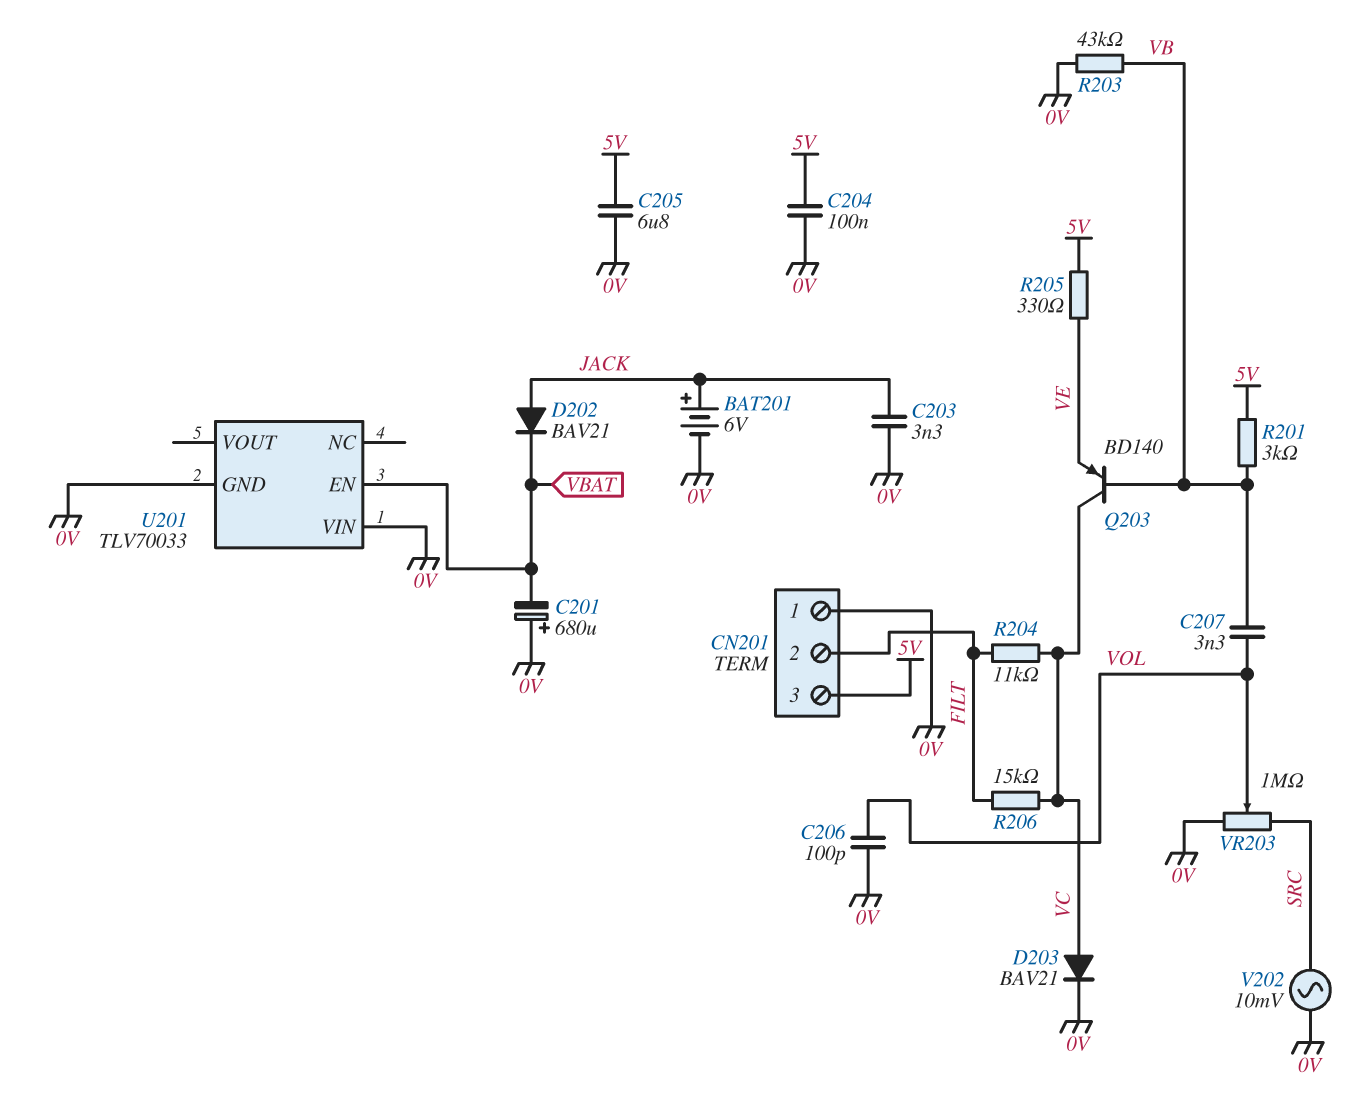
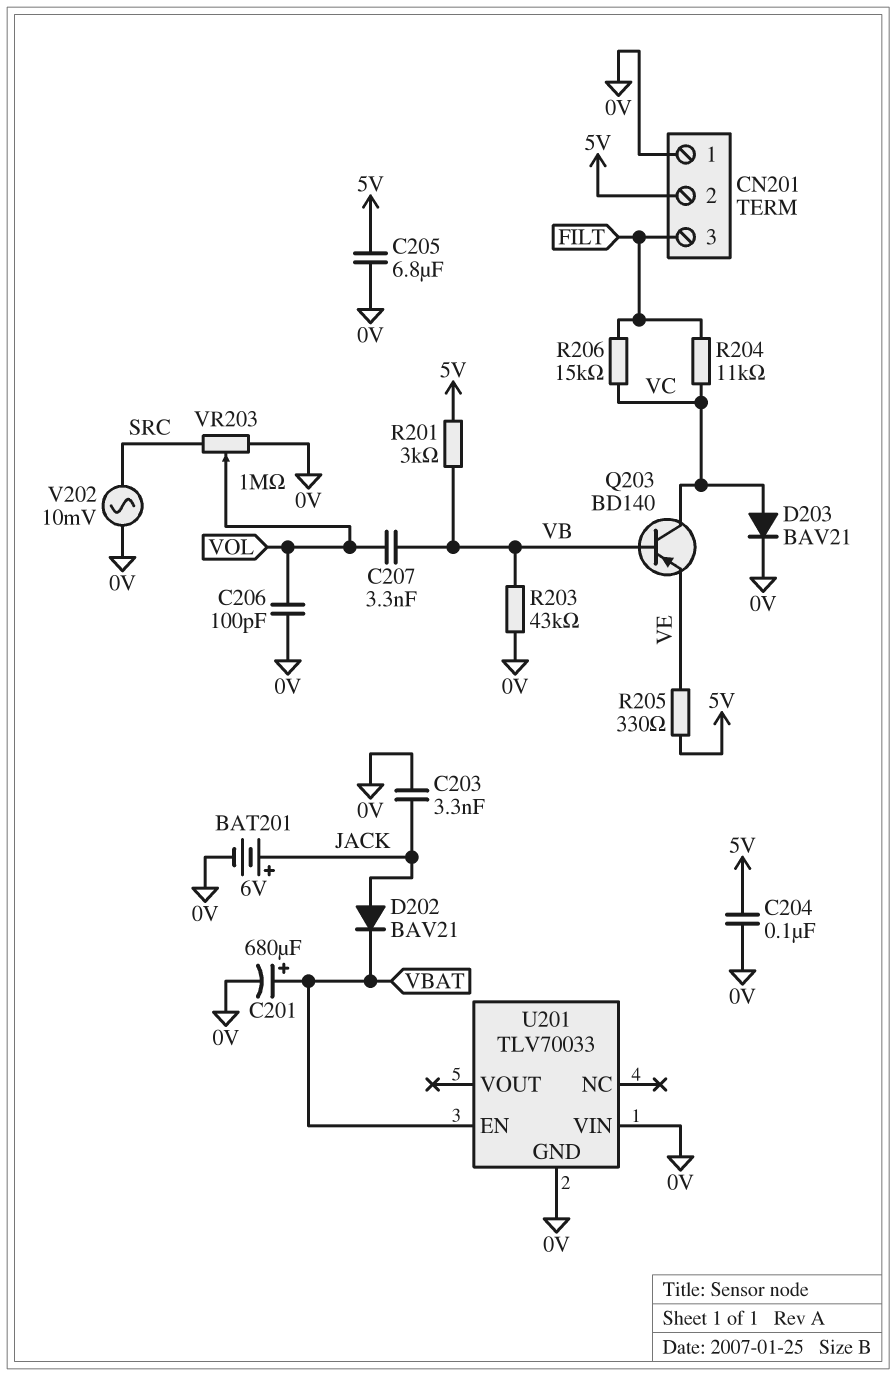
C201: 680uF (plus 0V, minus VBAT) -> 680uF (plus VBAT, minus 0V)
CN201 pin 2: FILT -> 5V
CN201 pin 3: 5V -> FILT

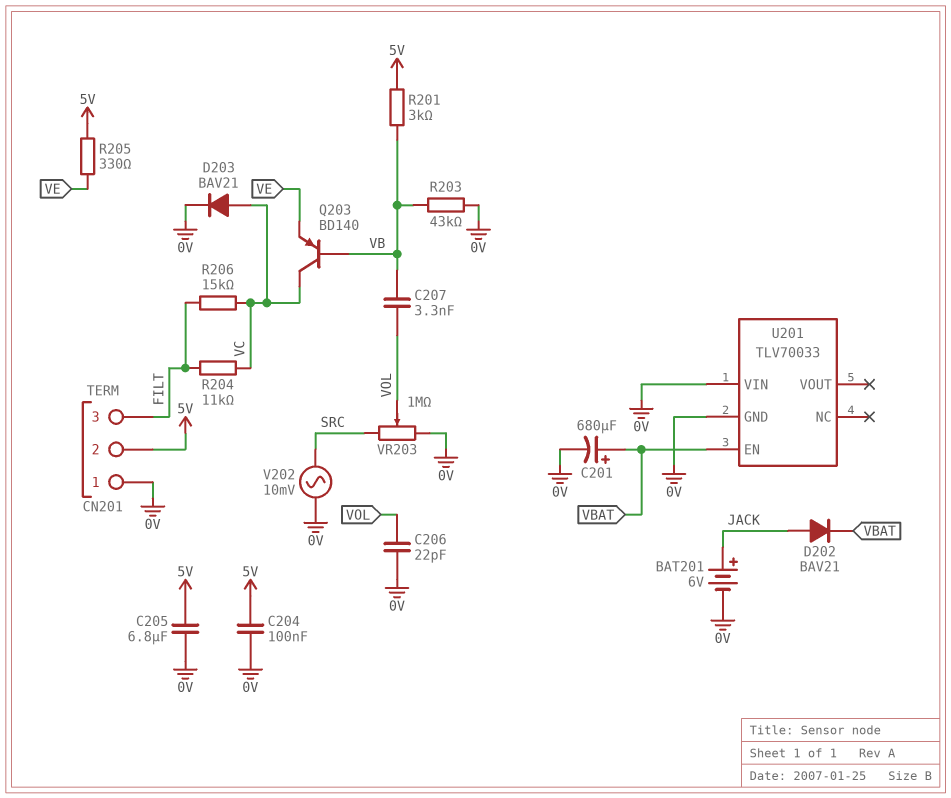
C203: 3.3nF (0V, JACK) -> none
C206: 100pF (0V, VOL) -> 22pF (0V, VOL)

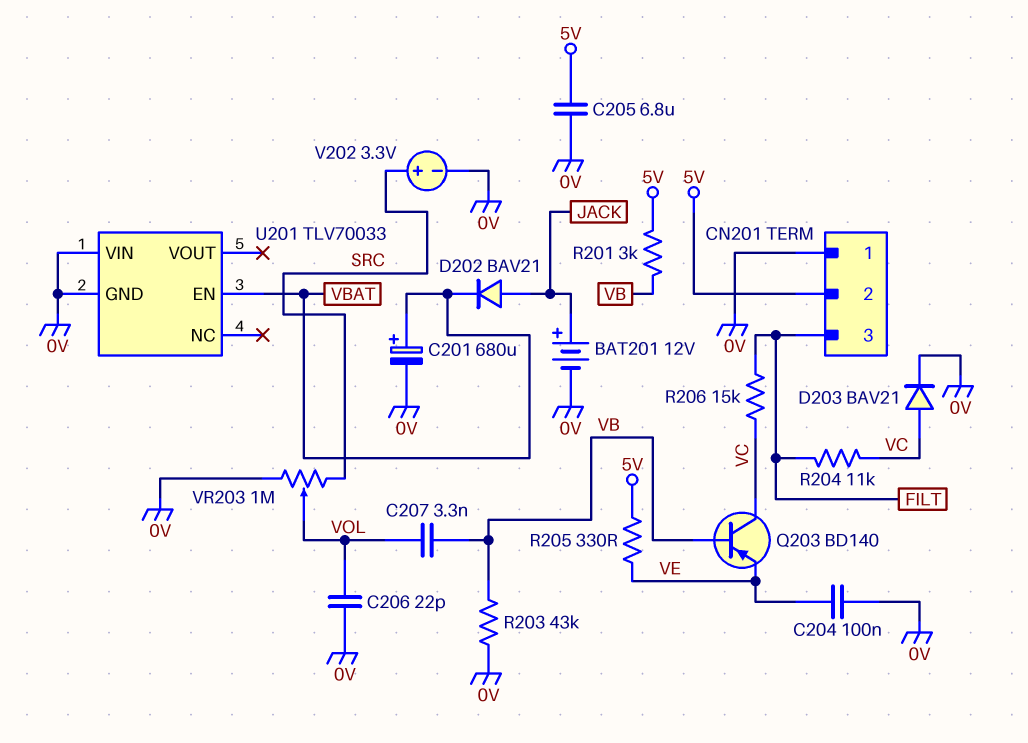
BAT201: 6V (plus JACK, minus 0V) -> 12V (plus JACK, minus 0V)
C204: 100nF (0V, 5V) -> 100nF (0V, VE)
V202: AC 10mV (0V, SRC) -> 3.3V (plus SRC, minus 0V)

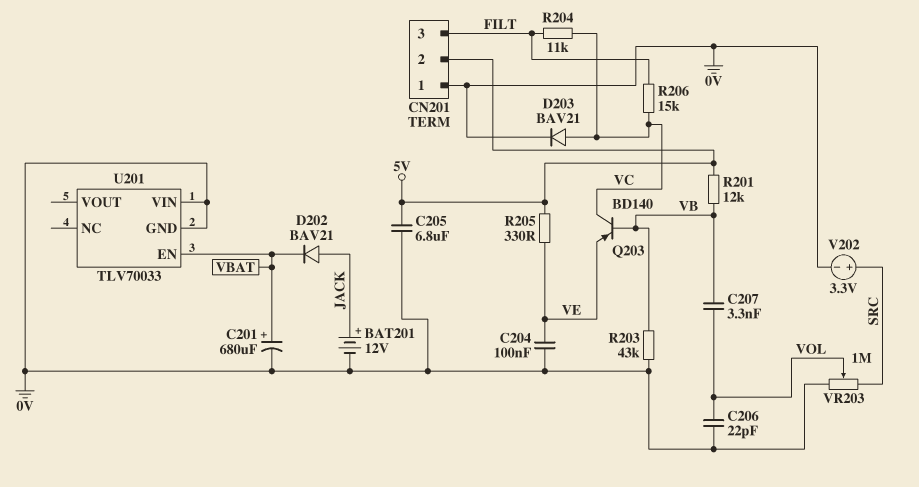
R201: 3k (5V, VB) -> 12k (5V, VB)

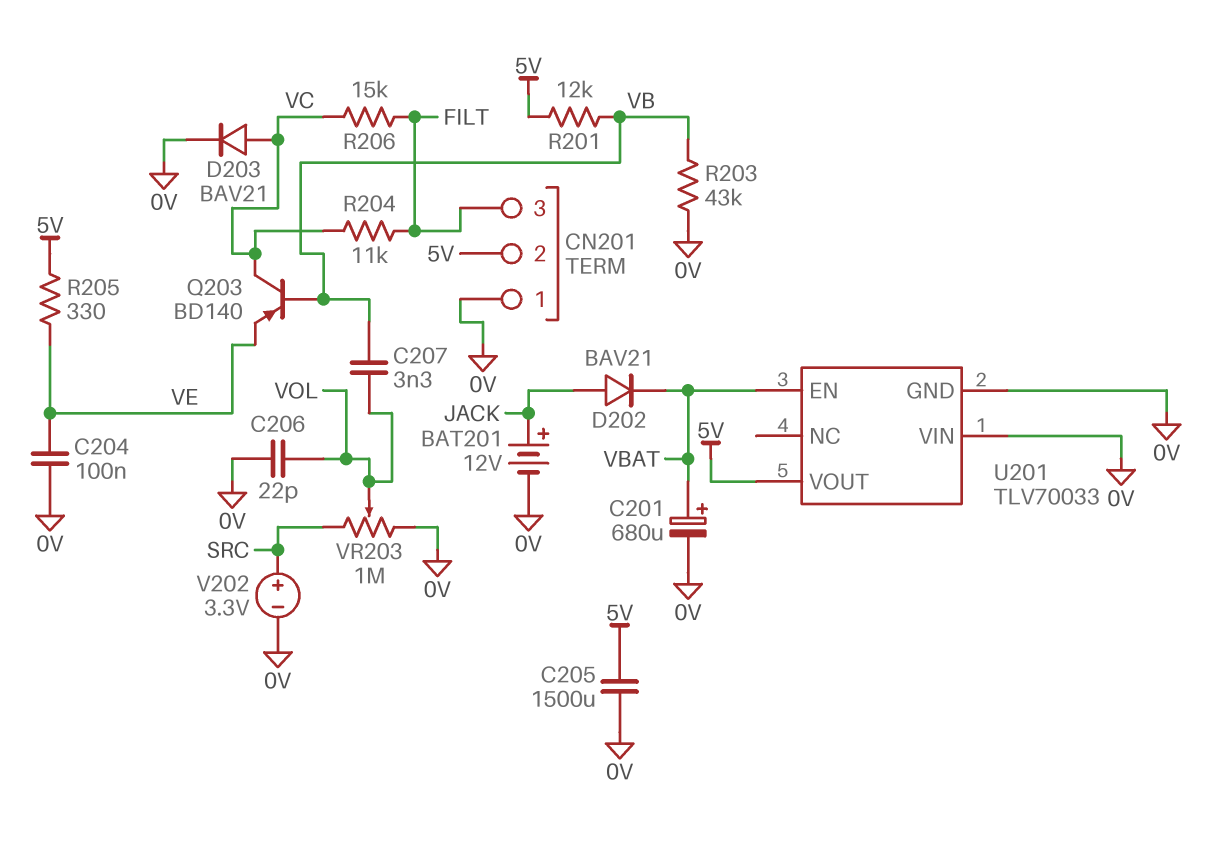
C205: 6.8uF (0V, 5V) -> 1500uF (0V, 5V)
U201 pin VOUT: none -> 5V

